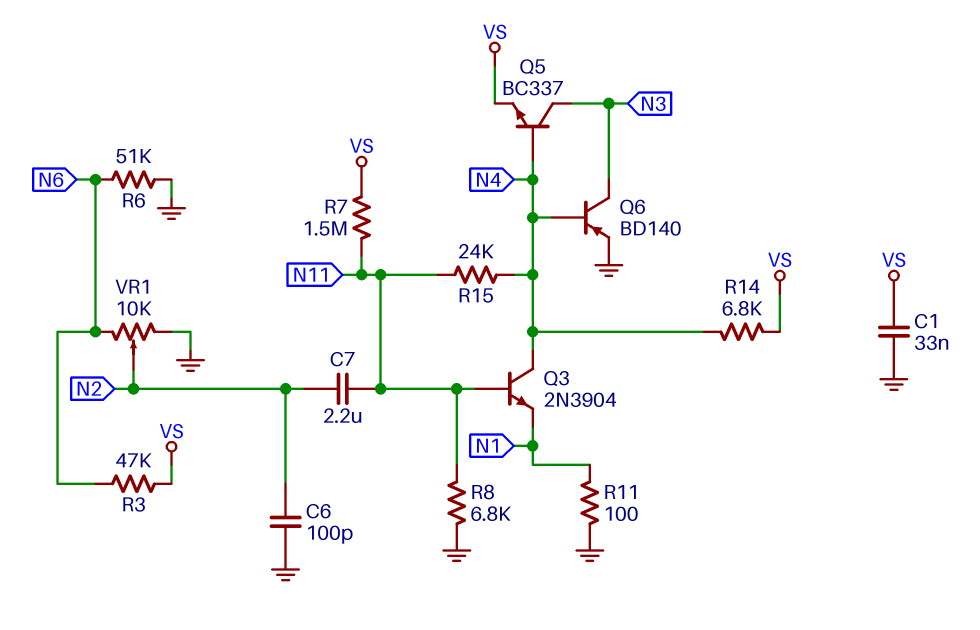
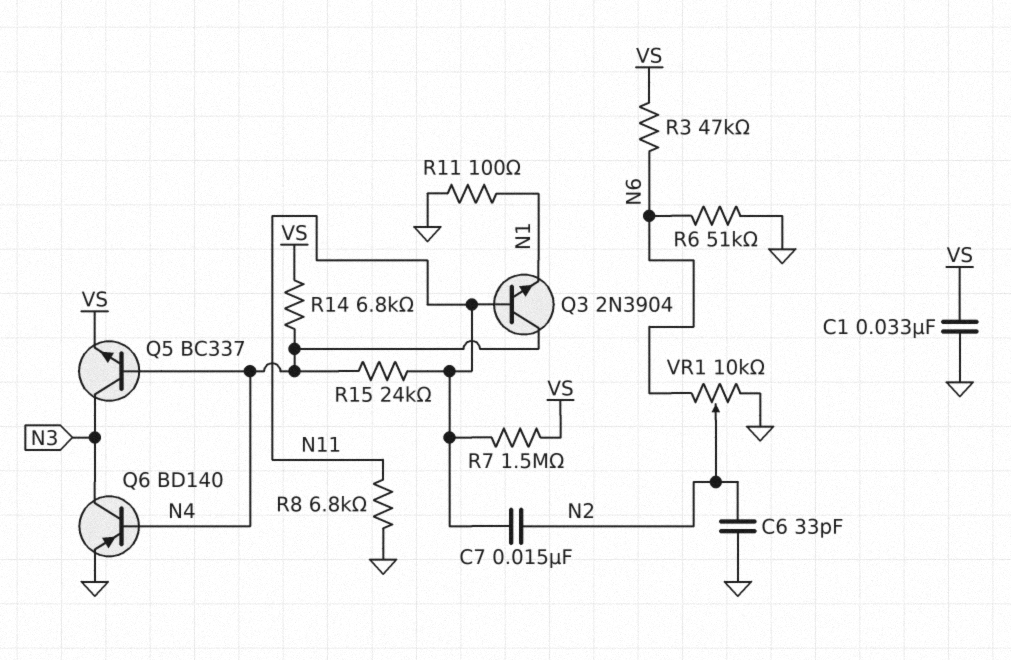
C6: 100pF (GND, N2) -> 33pF (GND, N2)
C7: 2.2uF (N2, N11) -> 15nF (N2, N11)

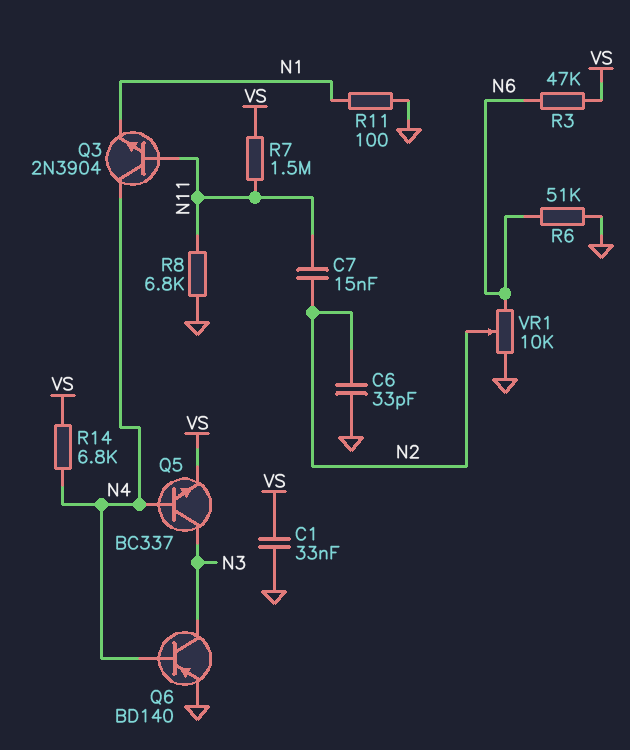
R15: 24k (N4, N11) -> none

